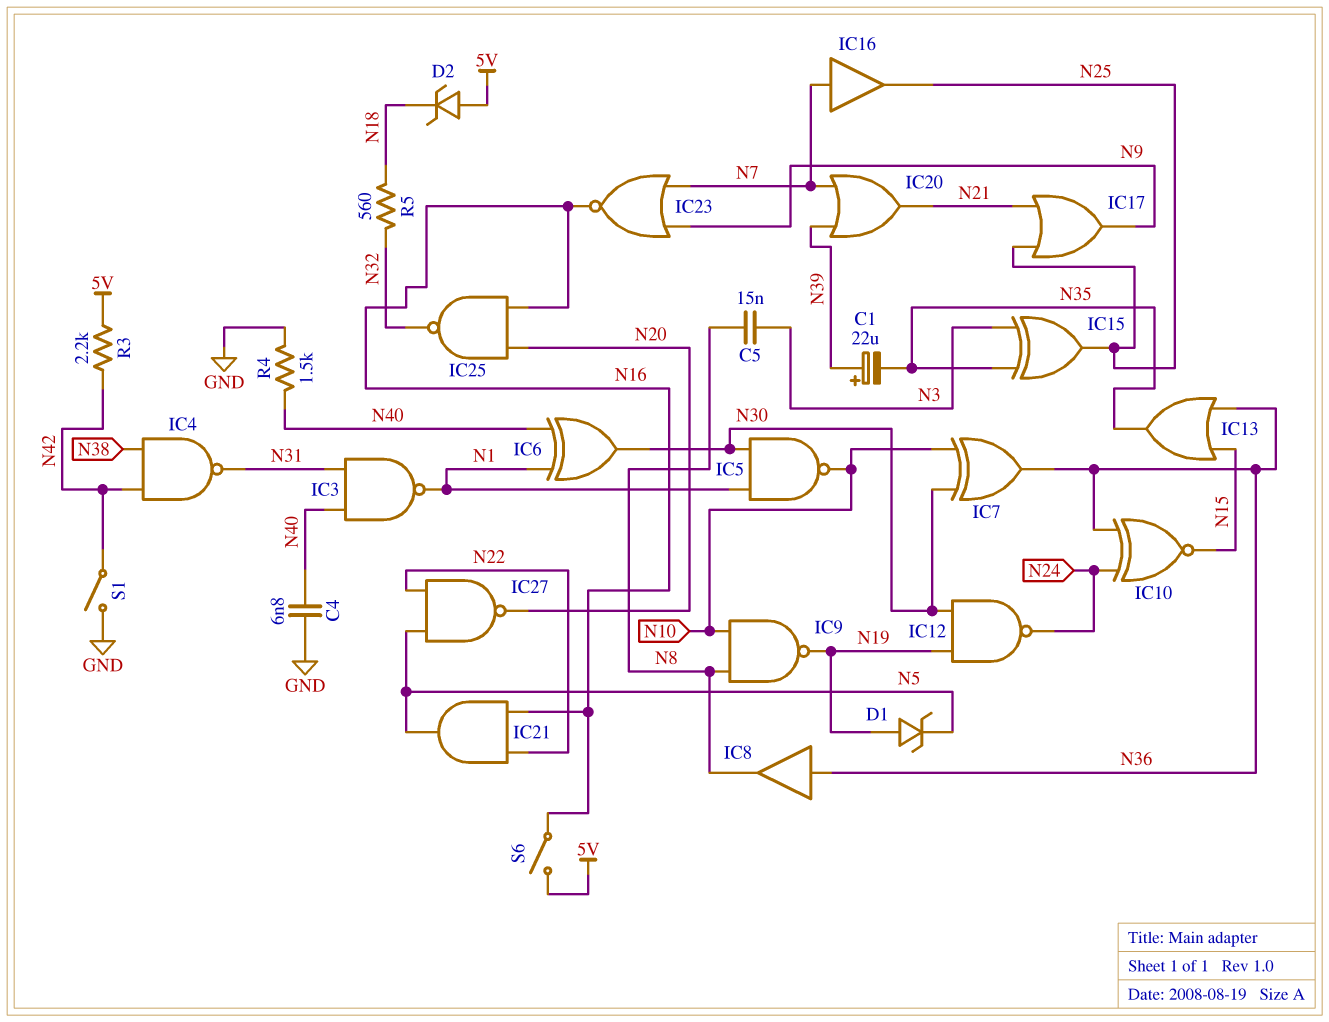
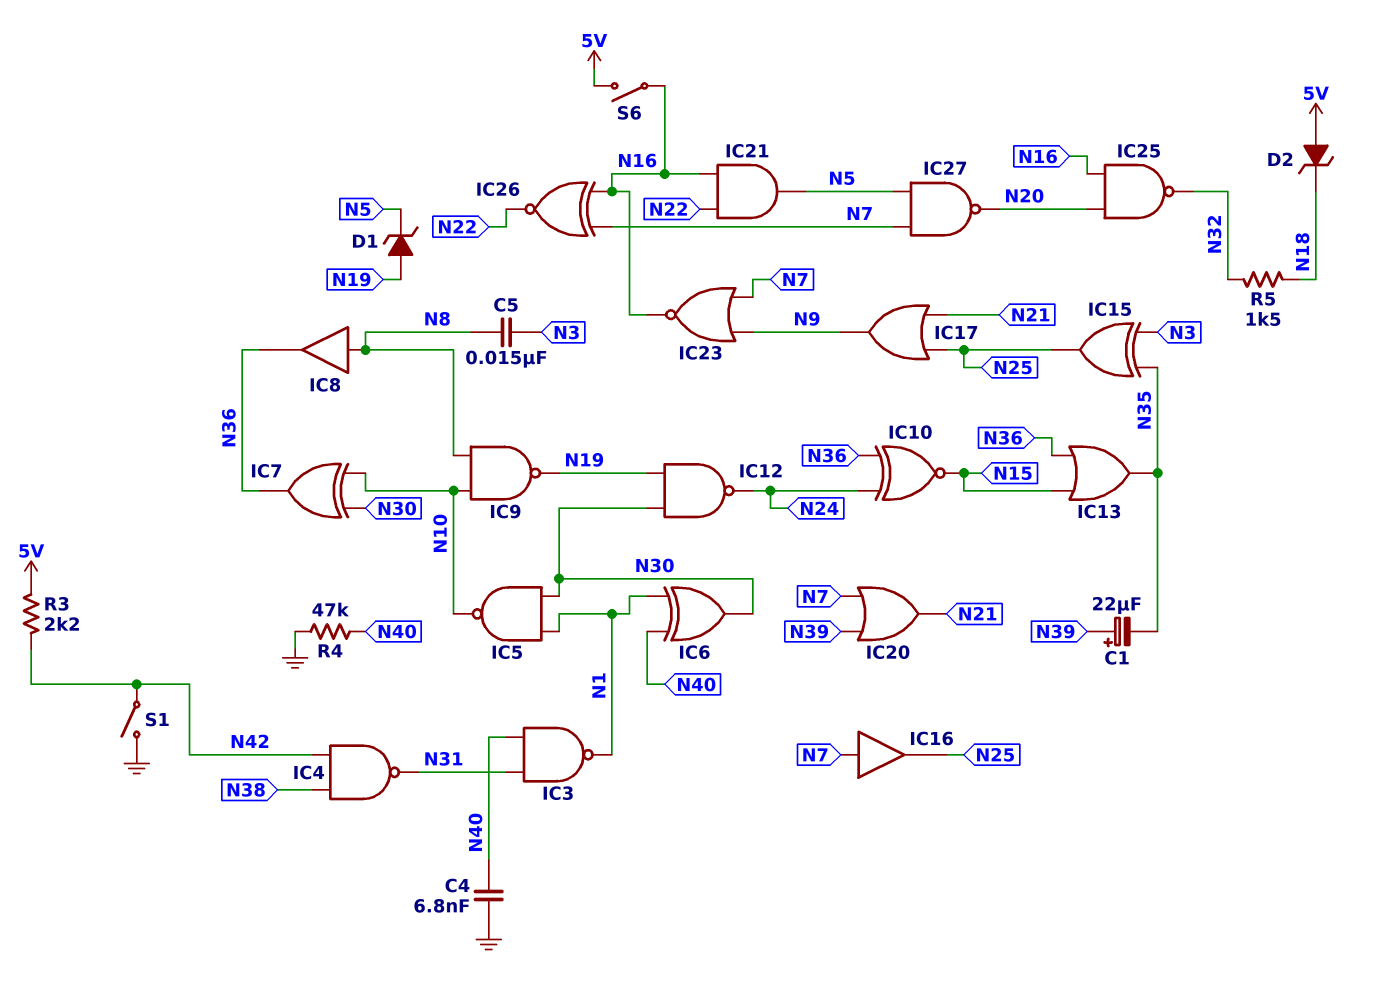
IC8: buffer (in N36, out N8) -> buffer (in N8, out N36)
IC26: none -> XNOR (in N7, in N16, out N22)
IC27: NAND (in N5, in N22, out N20) -> NAND (in N5, in N7, out N20)
R4: 1.5k (GND, N40) -> 47k (GND, N40)
R5: 560 (N18, N32) -> 1.5k (N18, N32)

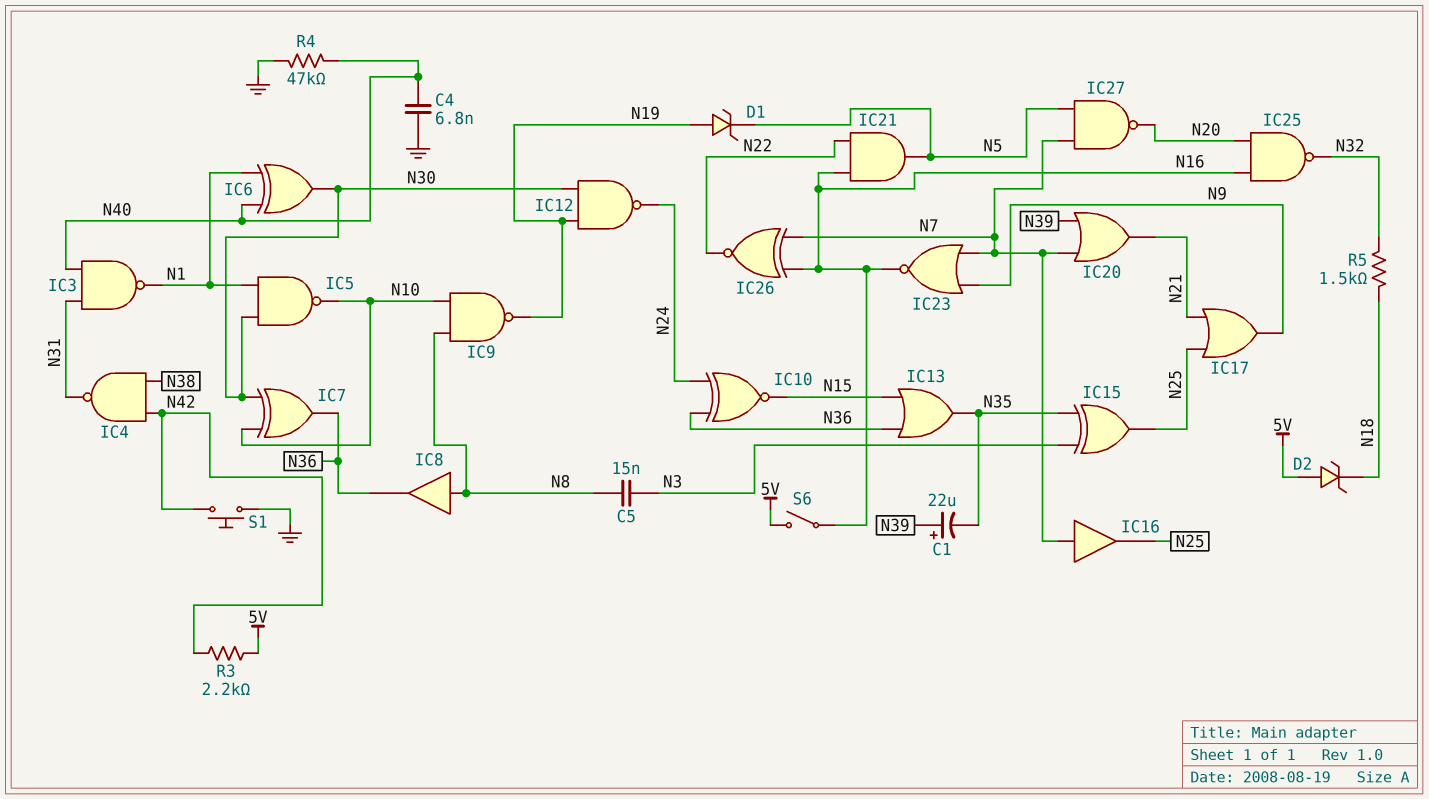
S1: switch (GND, N42) -> button (GND, N42)

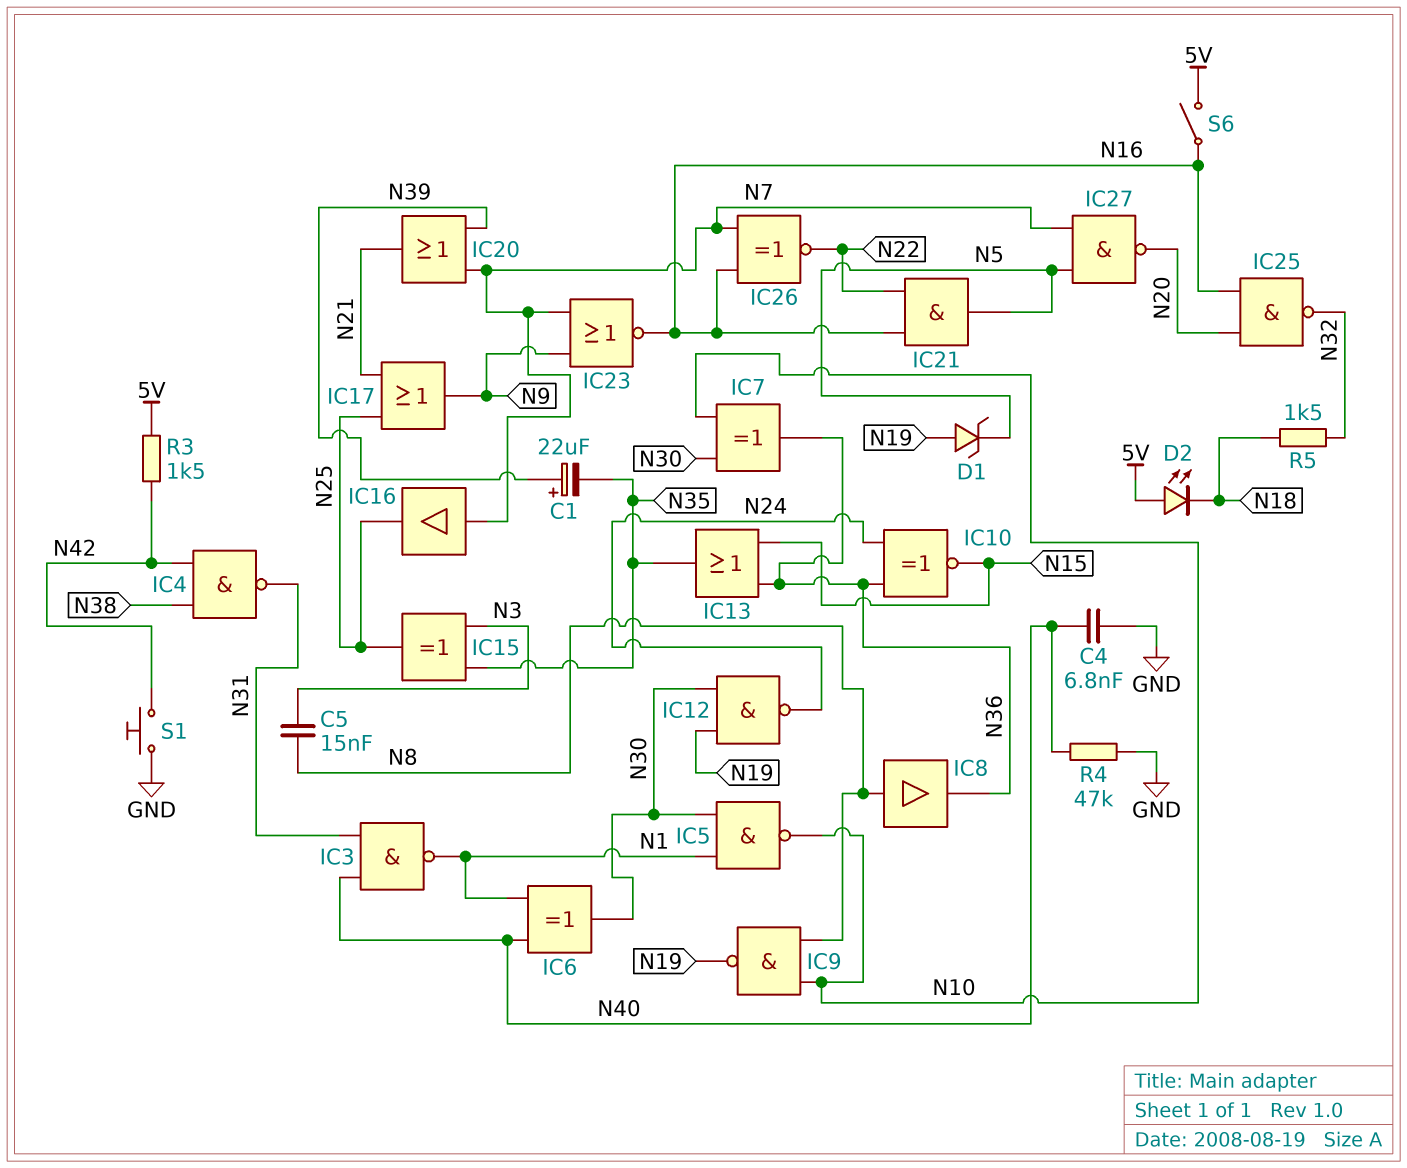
D2: zener (A 5V, K N18) -> LED (A 5V, K N18)
R3: 2.2k (5V, N42) -> 1.5k (5V, N42)

